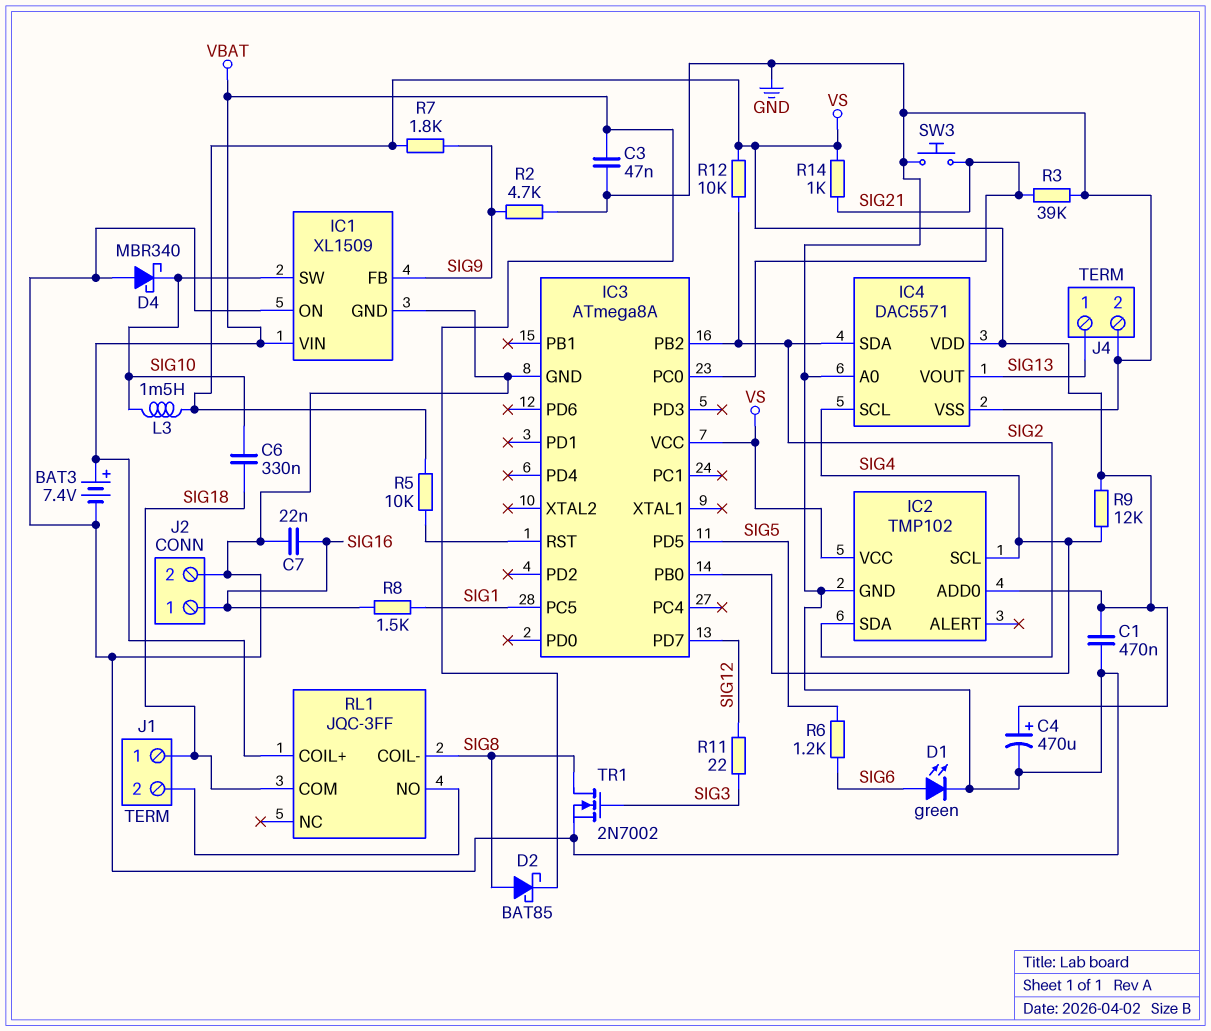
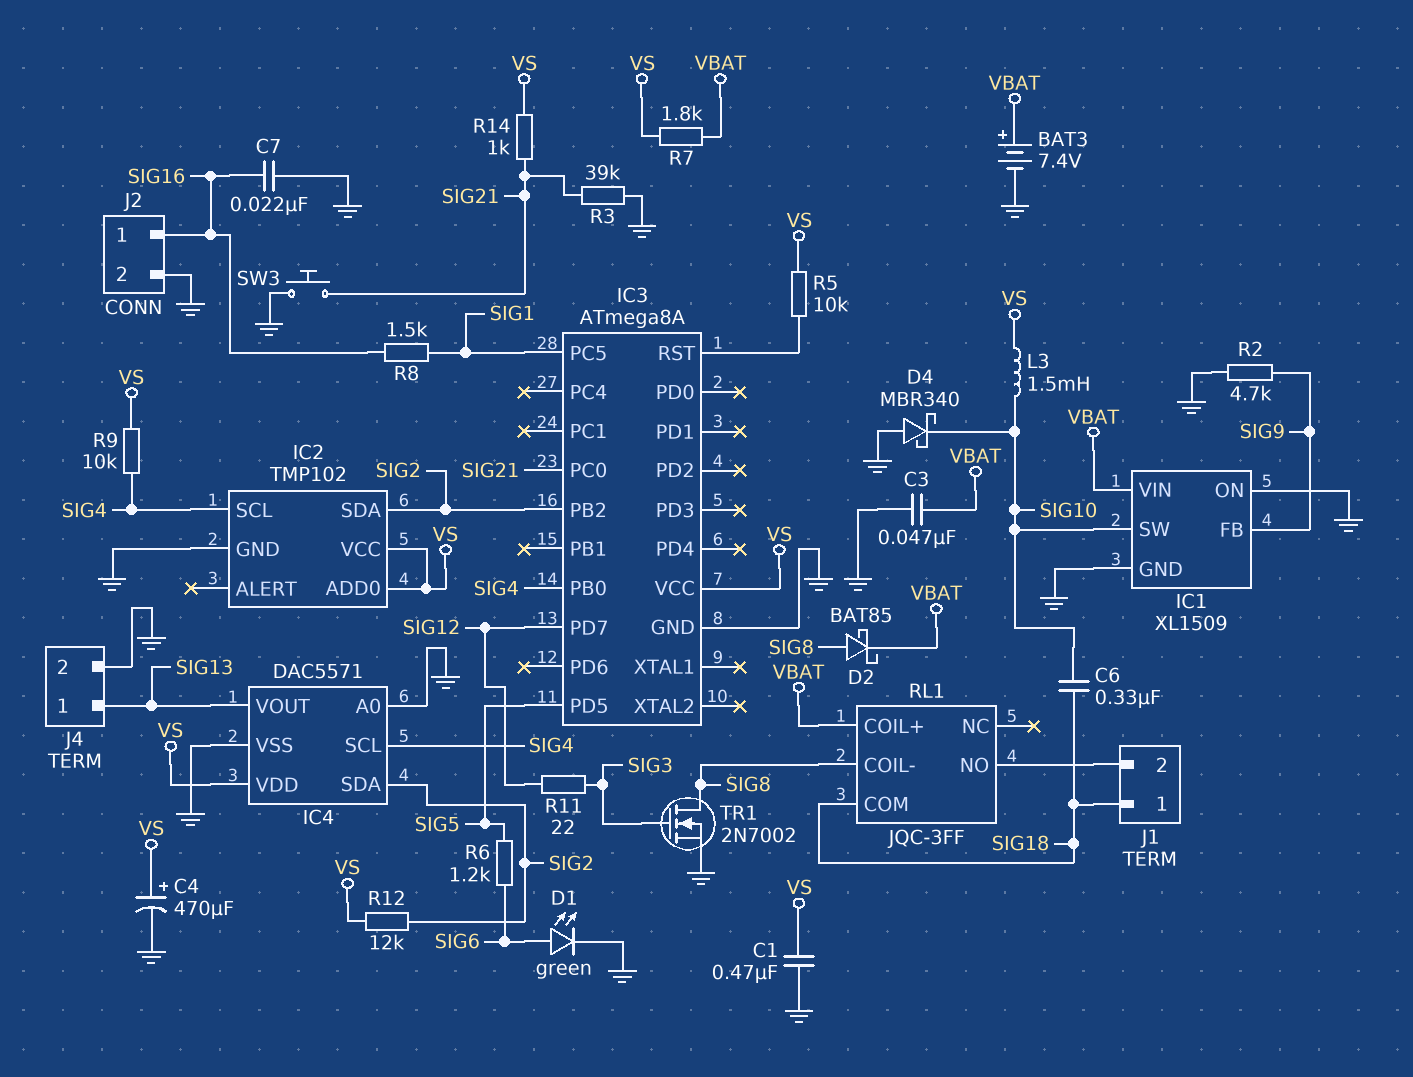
R7: 1.8k (SIG9, VS) -> 1.8k (VBAT, VS)
R9: 12k (SIG4, VS) -> 10k (SIG4, VS)
R12: 10k (SIG2, VS) -> 12k (SIG2, VS)

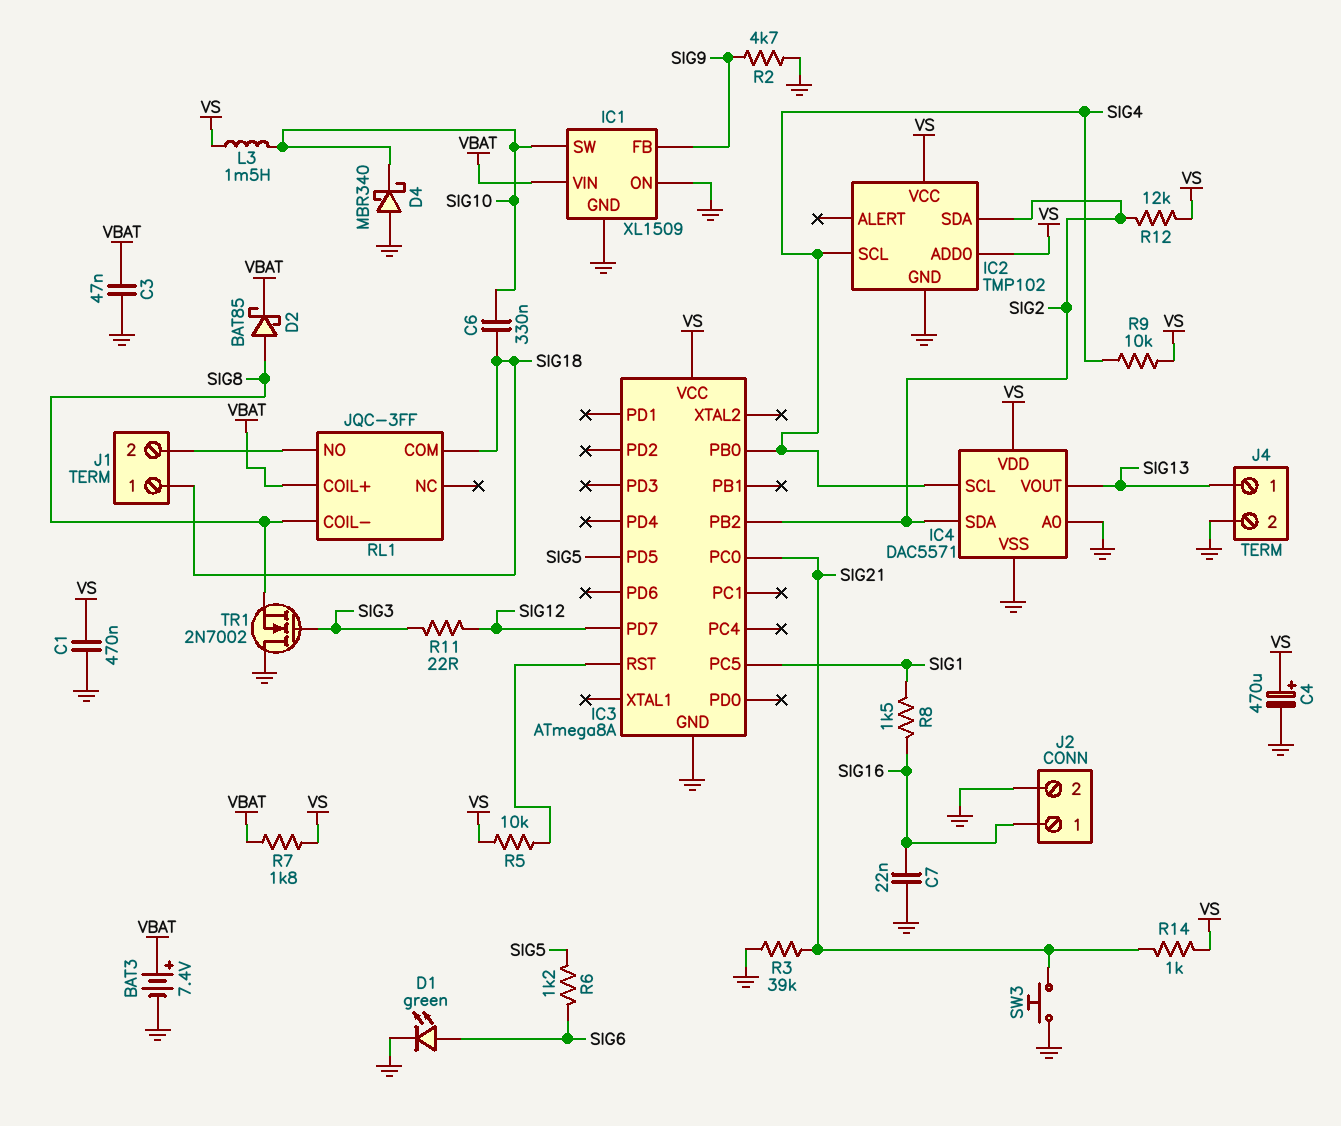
TR1: NMOS 2N7002 (G SIG3, D SIG8, S GND) -> NMOS 2N7002 (G SIG3, D GND, S SIG8)

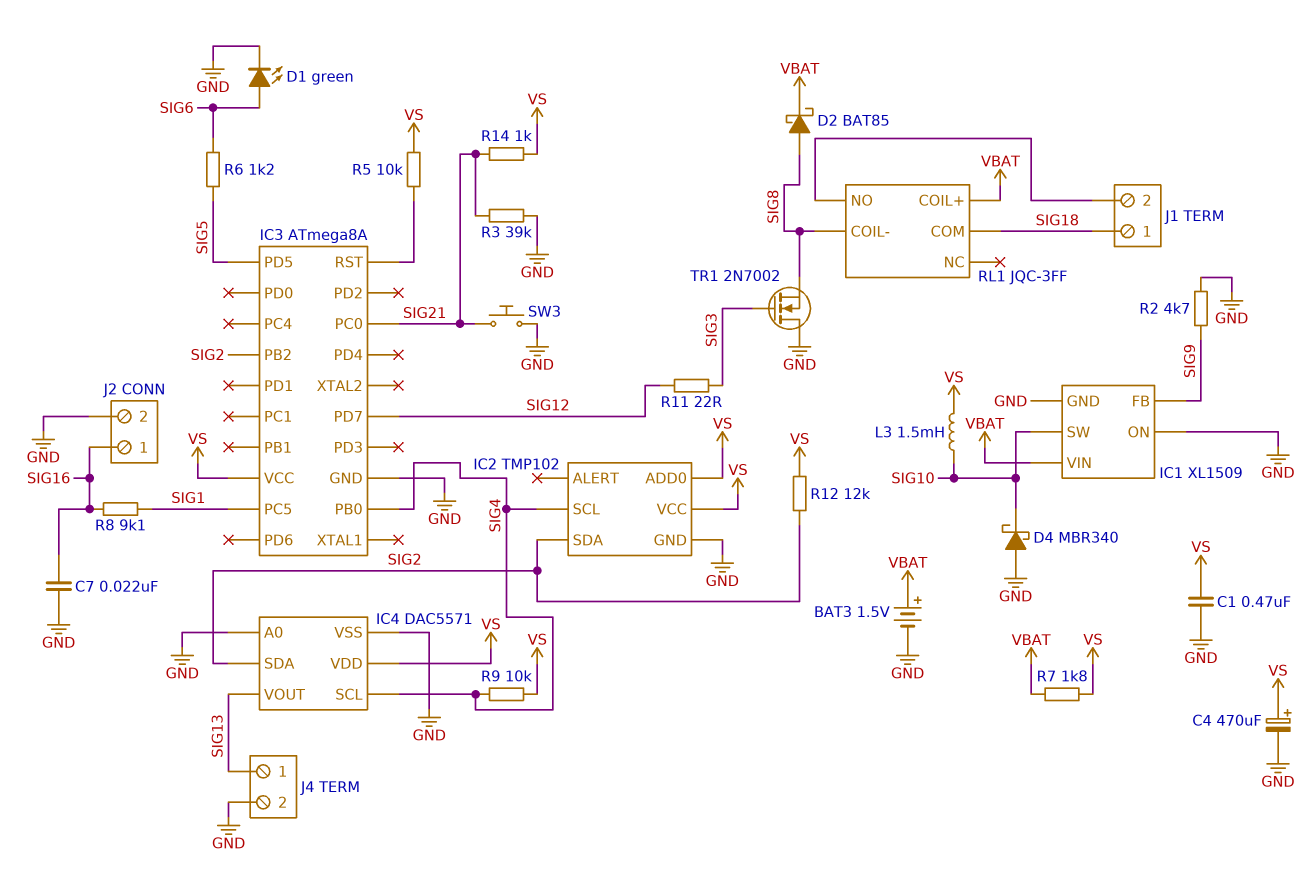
BAT3: 7.4V (plus VBAT, minus GND) -> 1.5V (plus VBAT, minus GND)
C3: 47nF (GND, VBAT) -> none
C6: 330nF (SIG10, SIG18) -> none
R8: 1.5k (SIG1, SIG16) -> 9.1k (SIG1, SIG16)

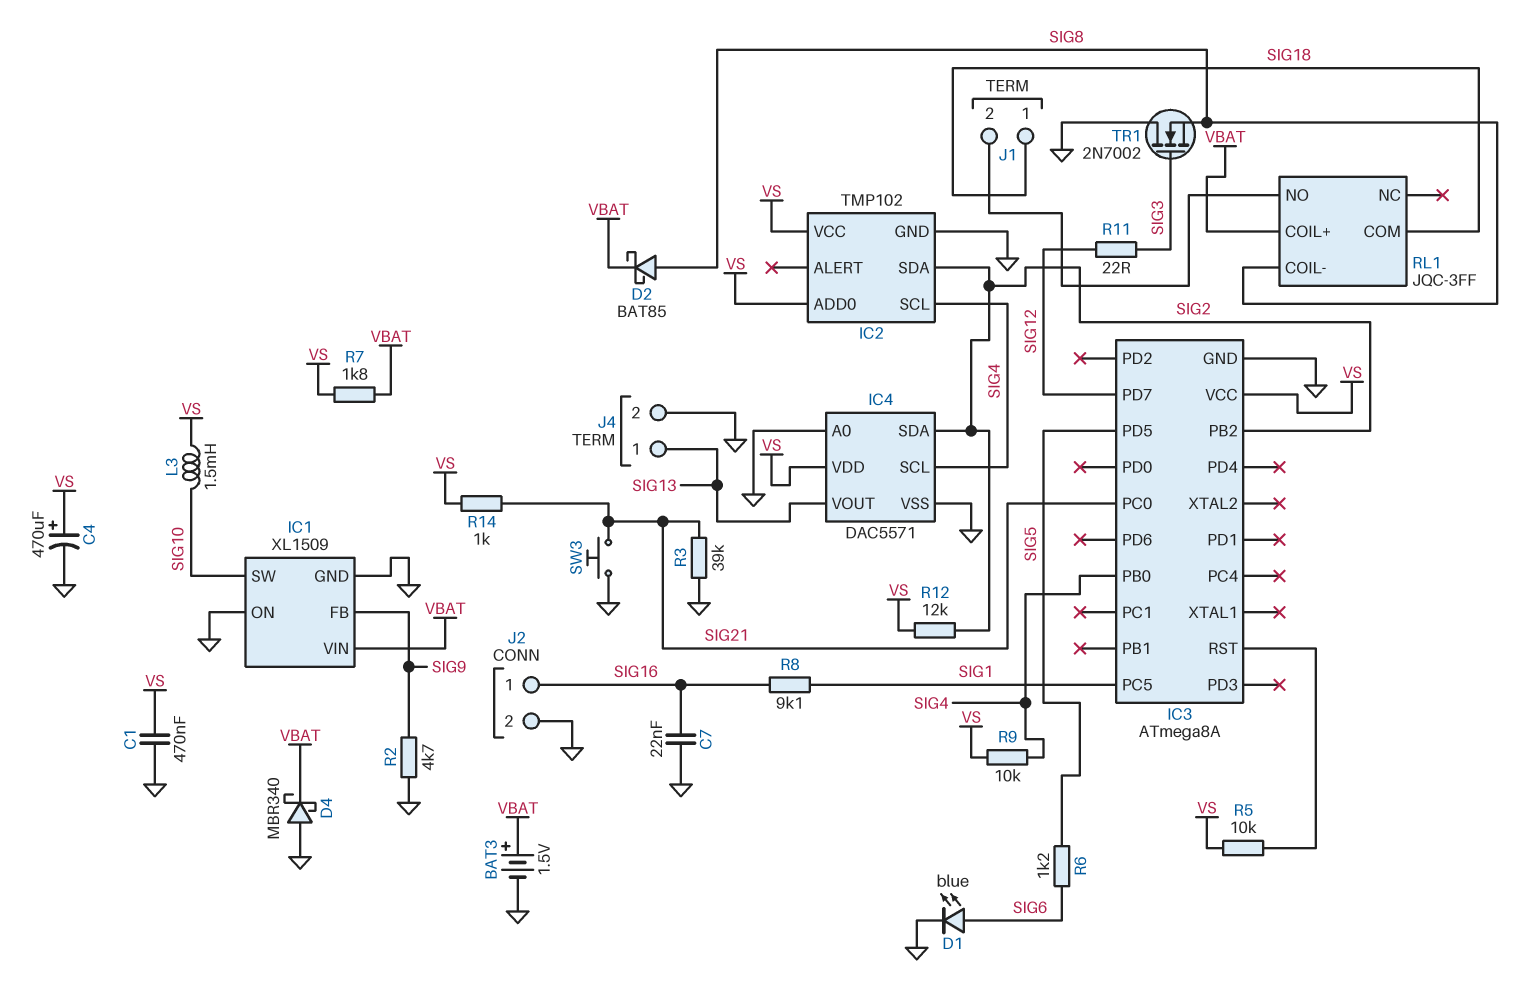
D1: LED green (A SIG6, K GND) -> LED blue (A SIG6, K GND)
D4: schottky MBR340 (A GND, K SIG10) -> schottky MBR340 (A GND, K VBAT)

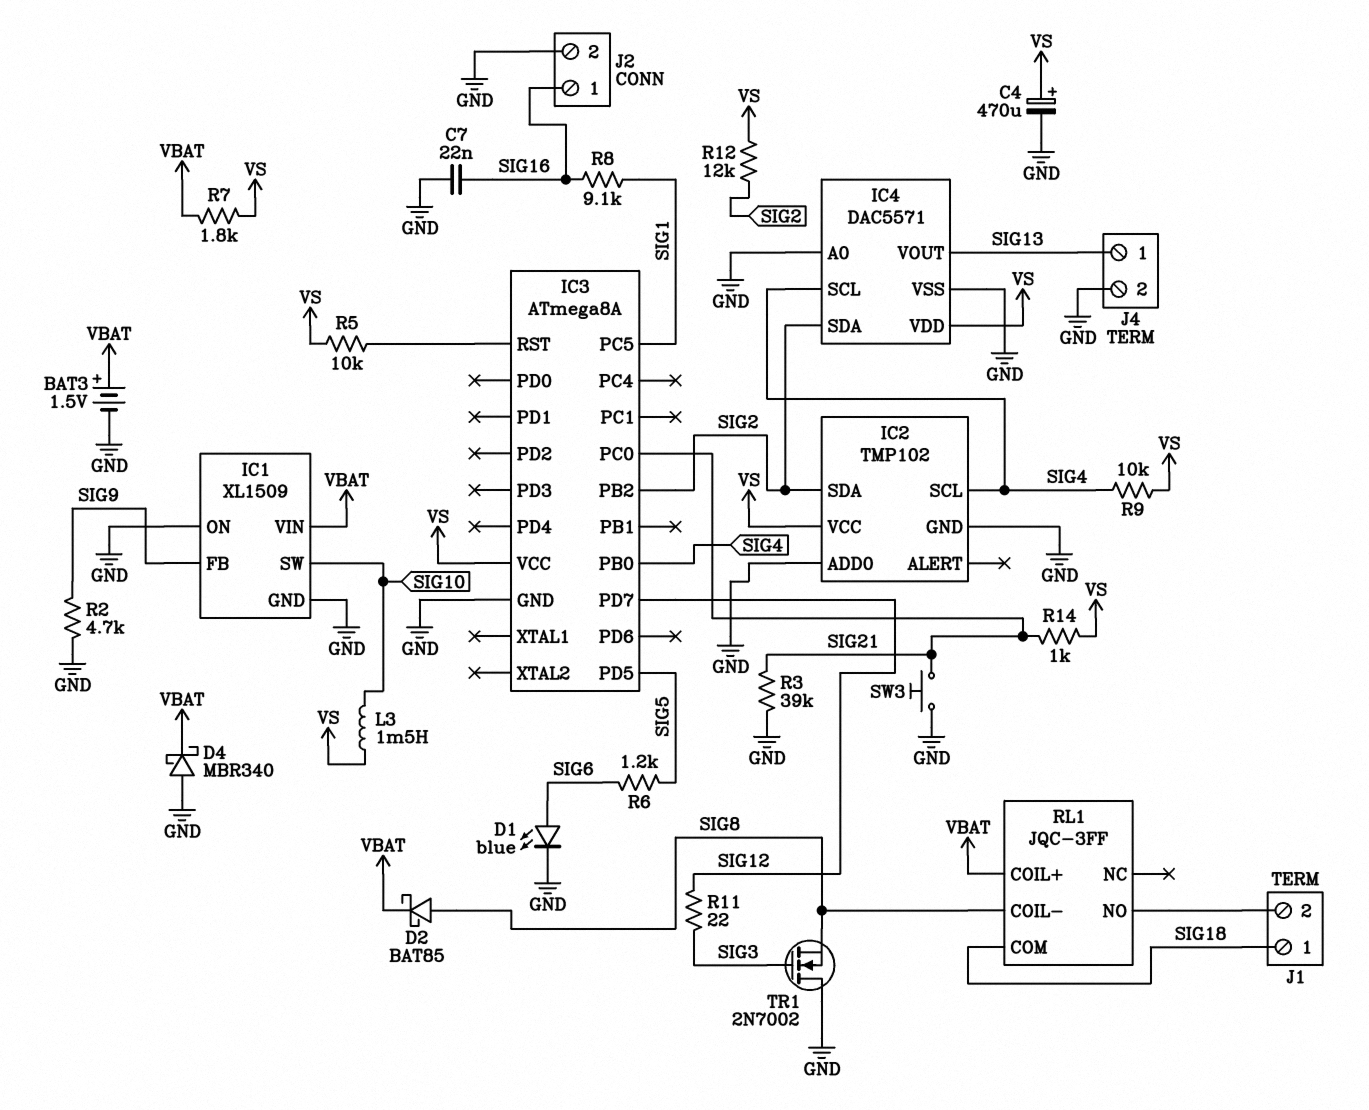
C1: 470nF (GND, VS) -> none
IC2 pin ADD0: VS -> GND

